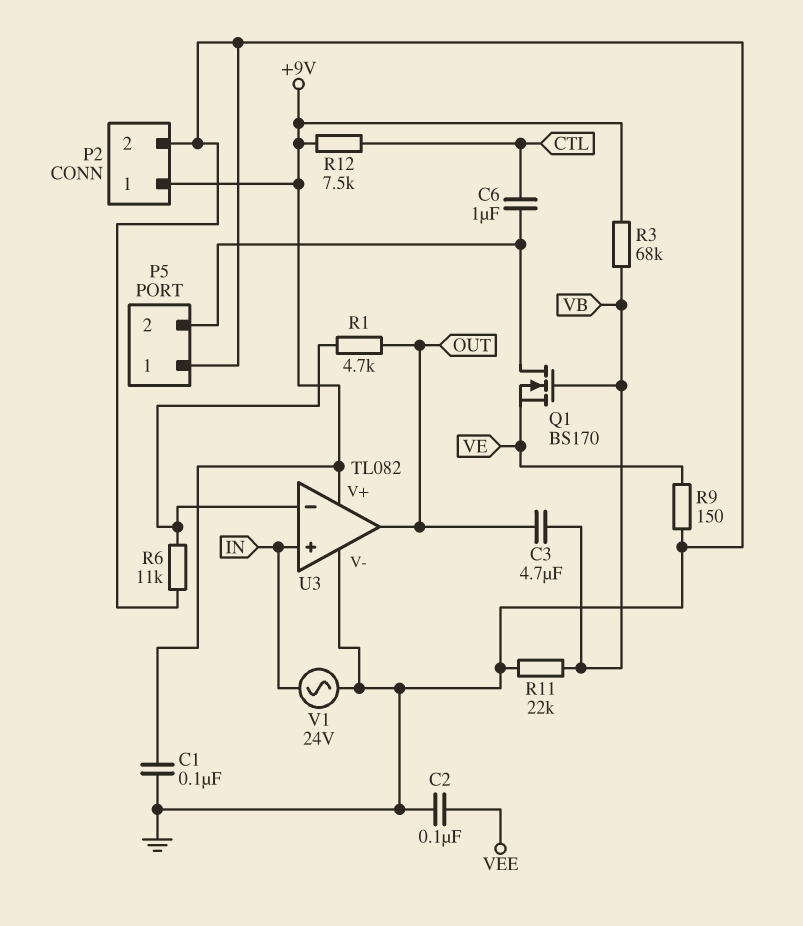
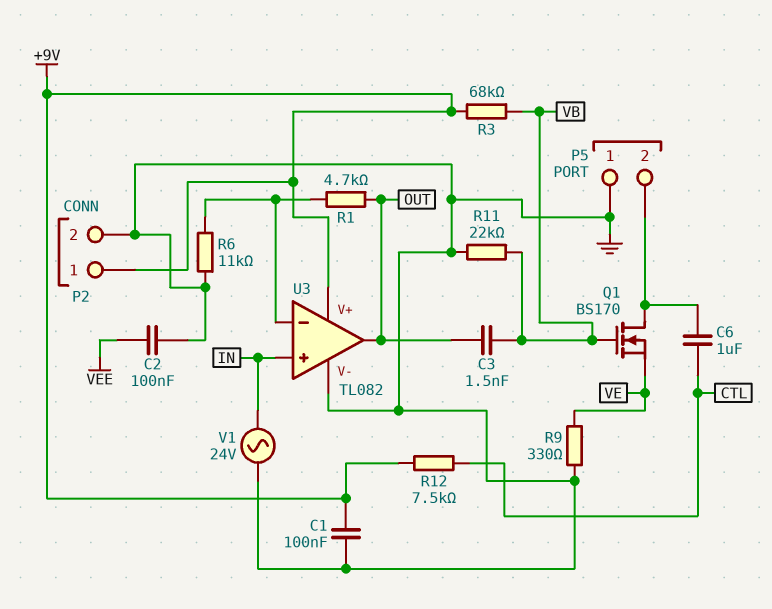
C3: 4.7uF (OUT, VB) -> 1.5nF (OUT, VB)
R9: 150 (GND, VE) -> 330 (GND, VE)

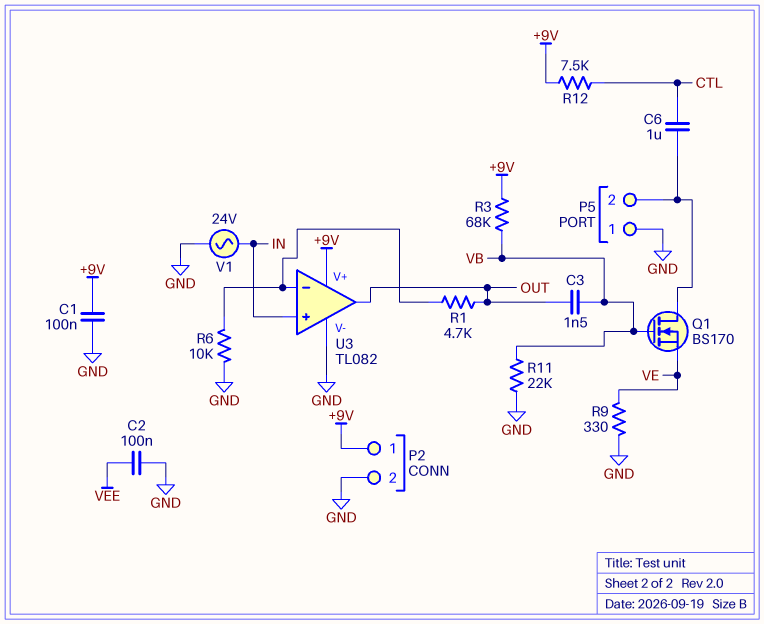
R6: 11k (GND, U3/in-) -> 10k (GND, U3/in-)

